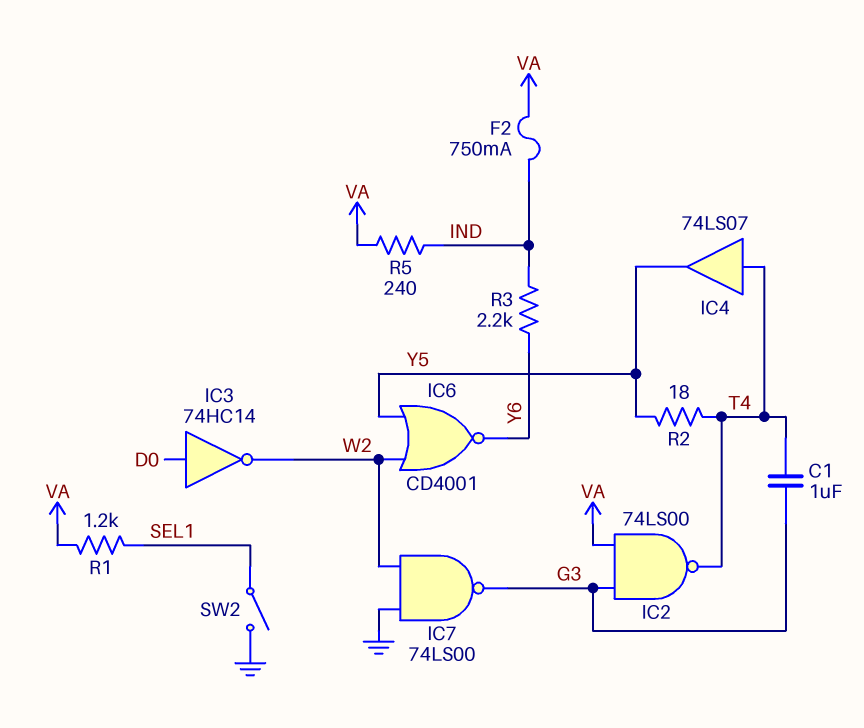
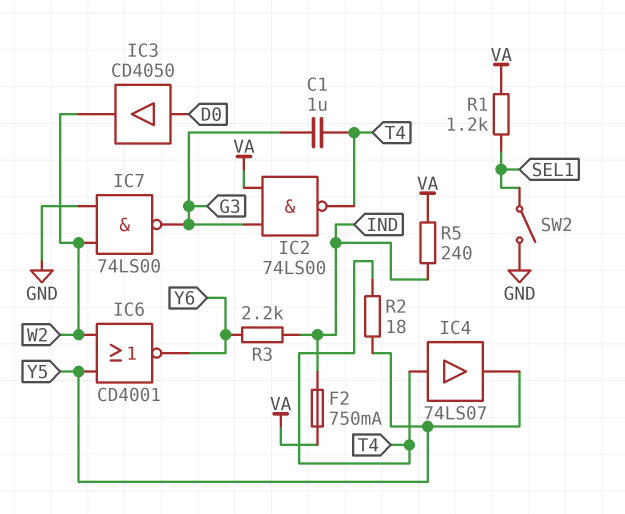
IC3: NOT 74HC14 (in D0, out W2) -> buffer CD4050 (in D0, out W2)

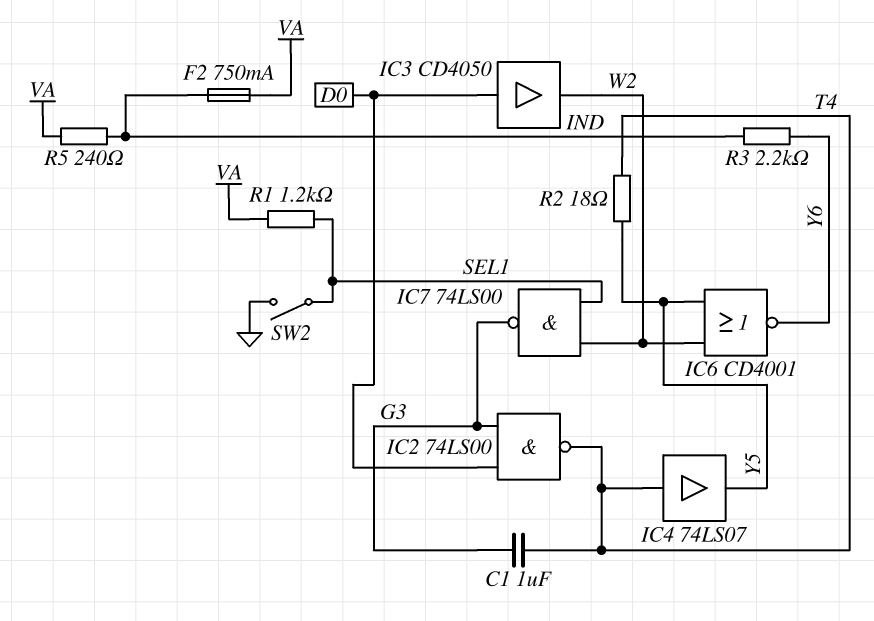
IC2: NAND 74LS00 (in G3, in VA, out T4) -> NAND 74LS00 (in D0, in G3, out T4)
IC7: NAND 74LS00 (in GND, in W2, out G3) -> NAND 74LS00 (in SEL1, in W2, out G3)

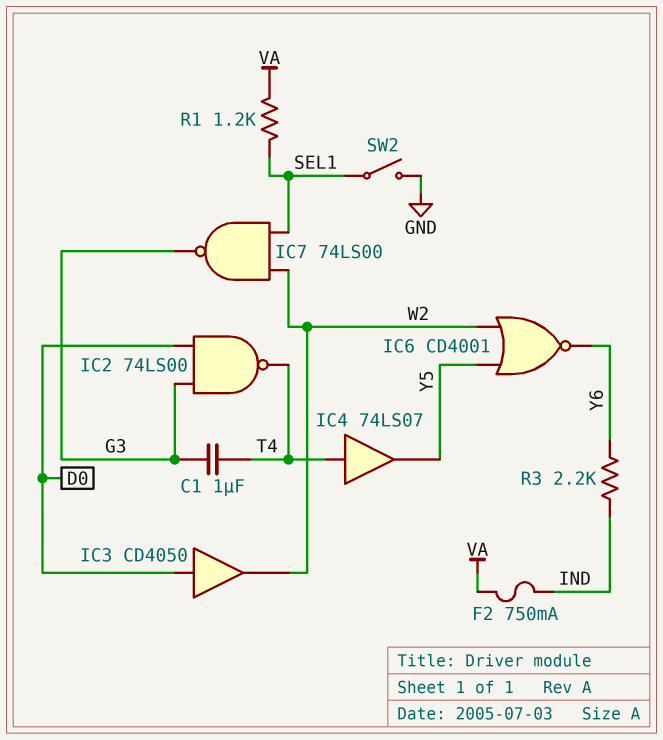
R2: 18 (T4, Y5) -> none
R5: 240 (IND, VA) -> none

